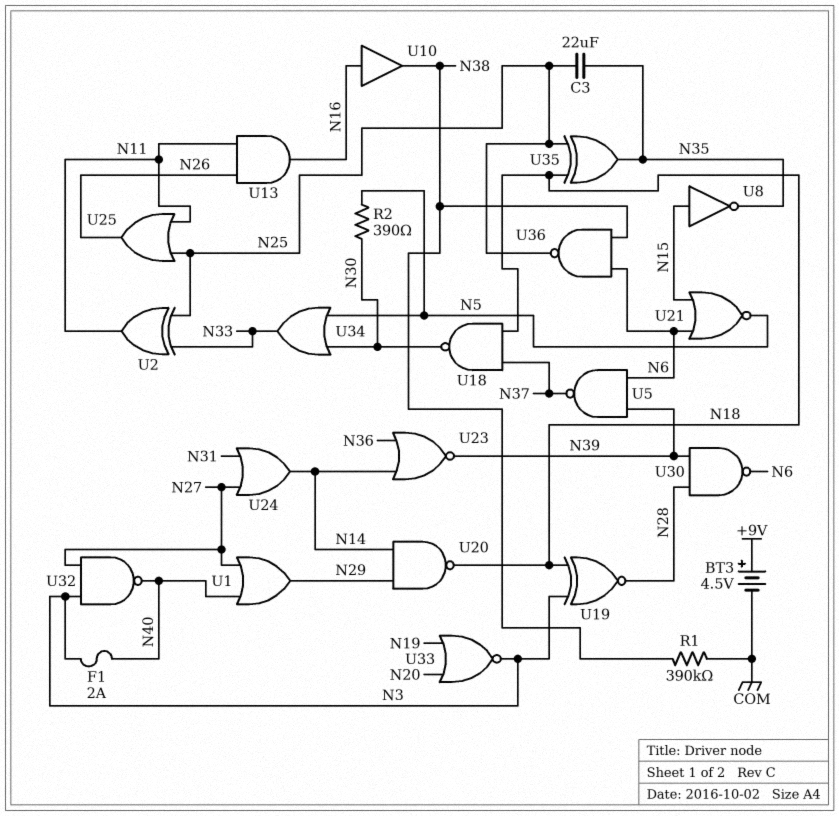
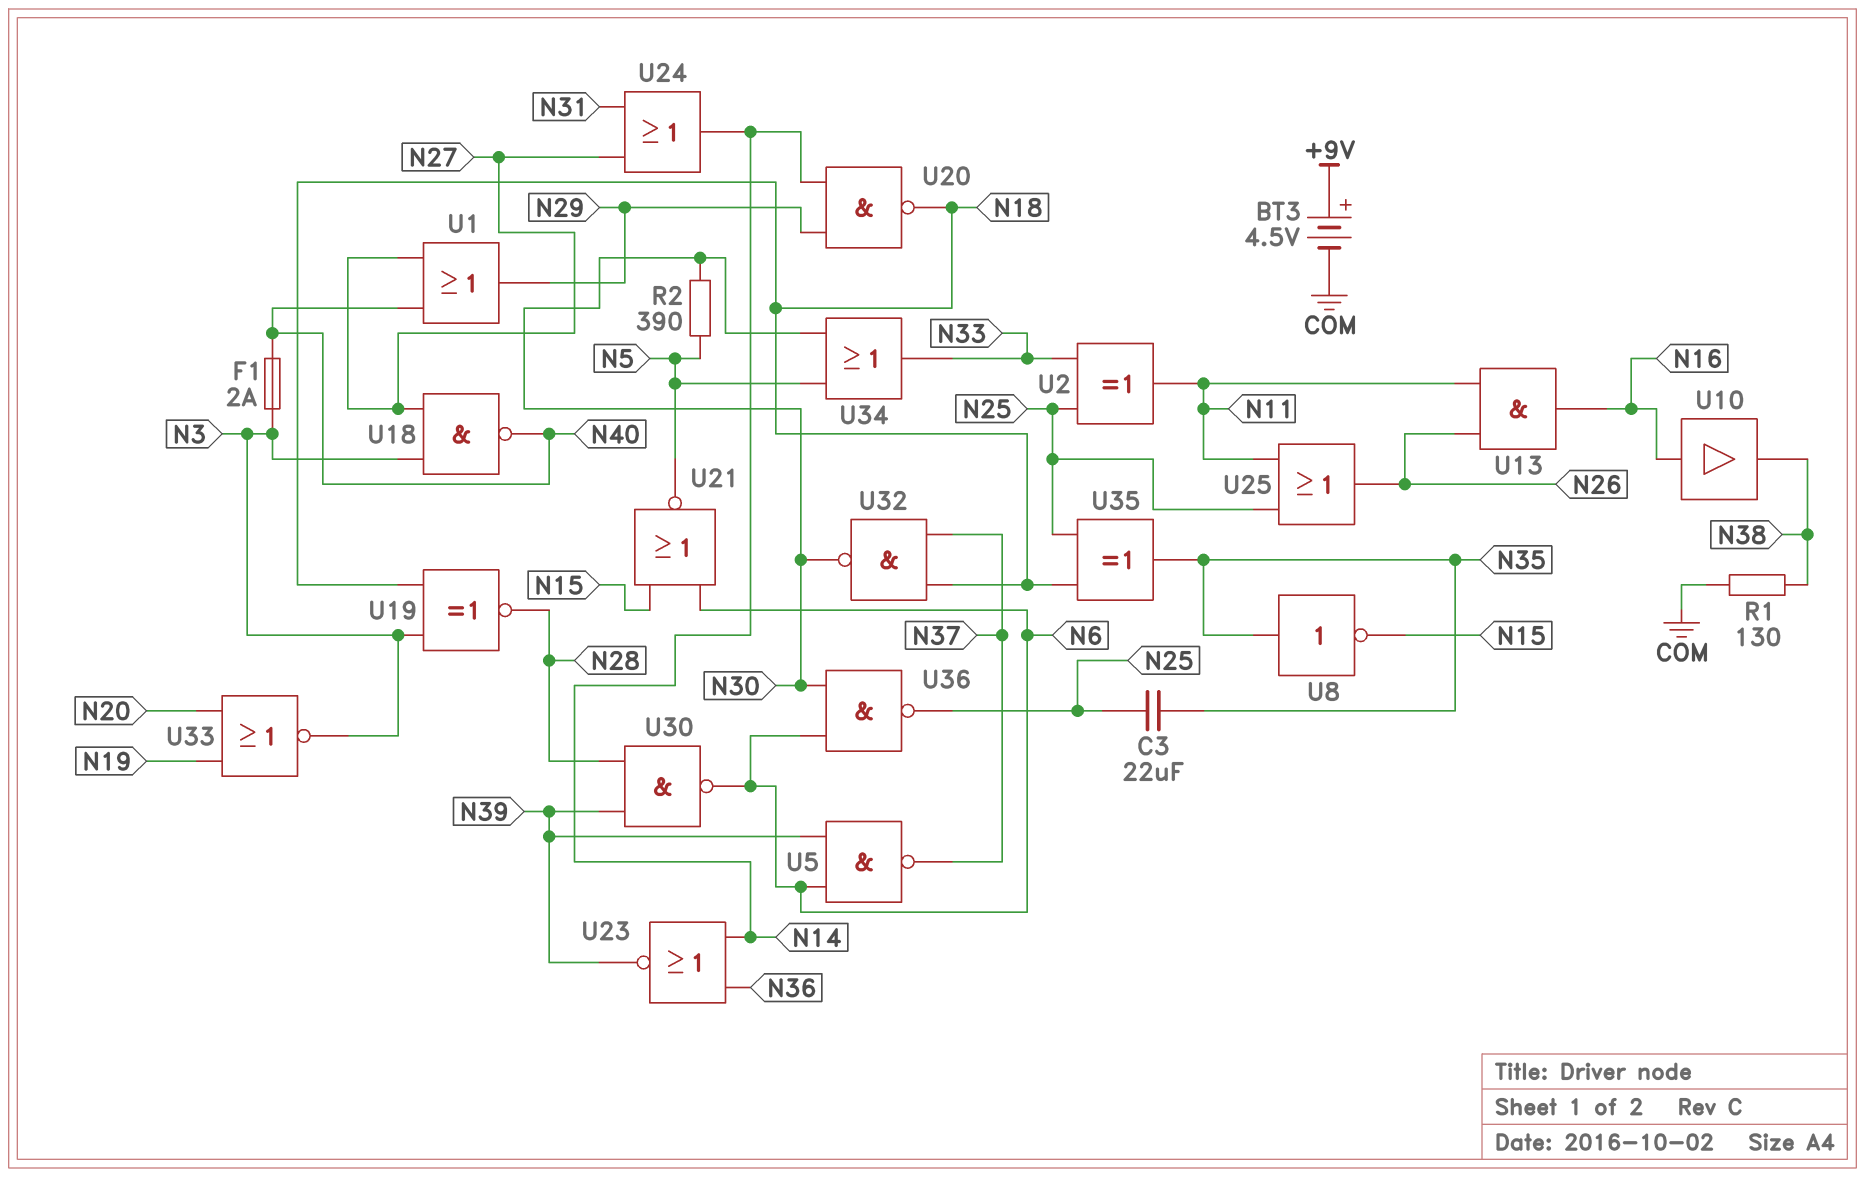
R1: 390k (COM, N38) -> 130 (COM, N38)
U8: NOT (in N15, out N35) -> NOT (in N35, out N15)
U18: NAND (in N18, in N37, out N30) -> NAND (in N3, in N27, out N40)
U32: NAND (in N3, in N27, out N40) -> NAND (in N18, in N37, out N30)
U36: NAND (in N6, in N38, out N25) -> NAND (in N6, in N30, out N25)

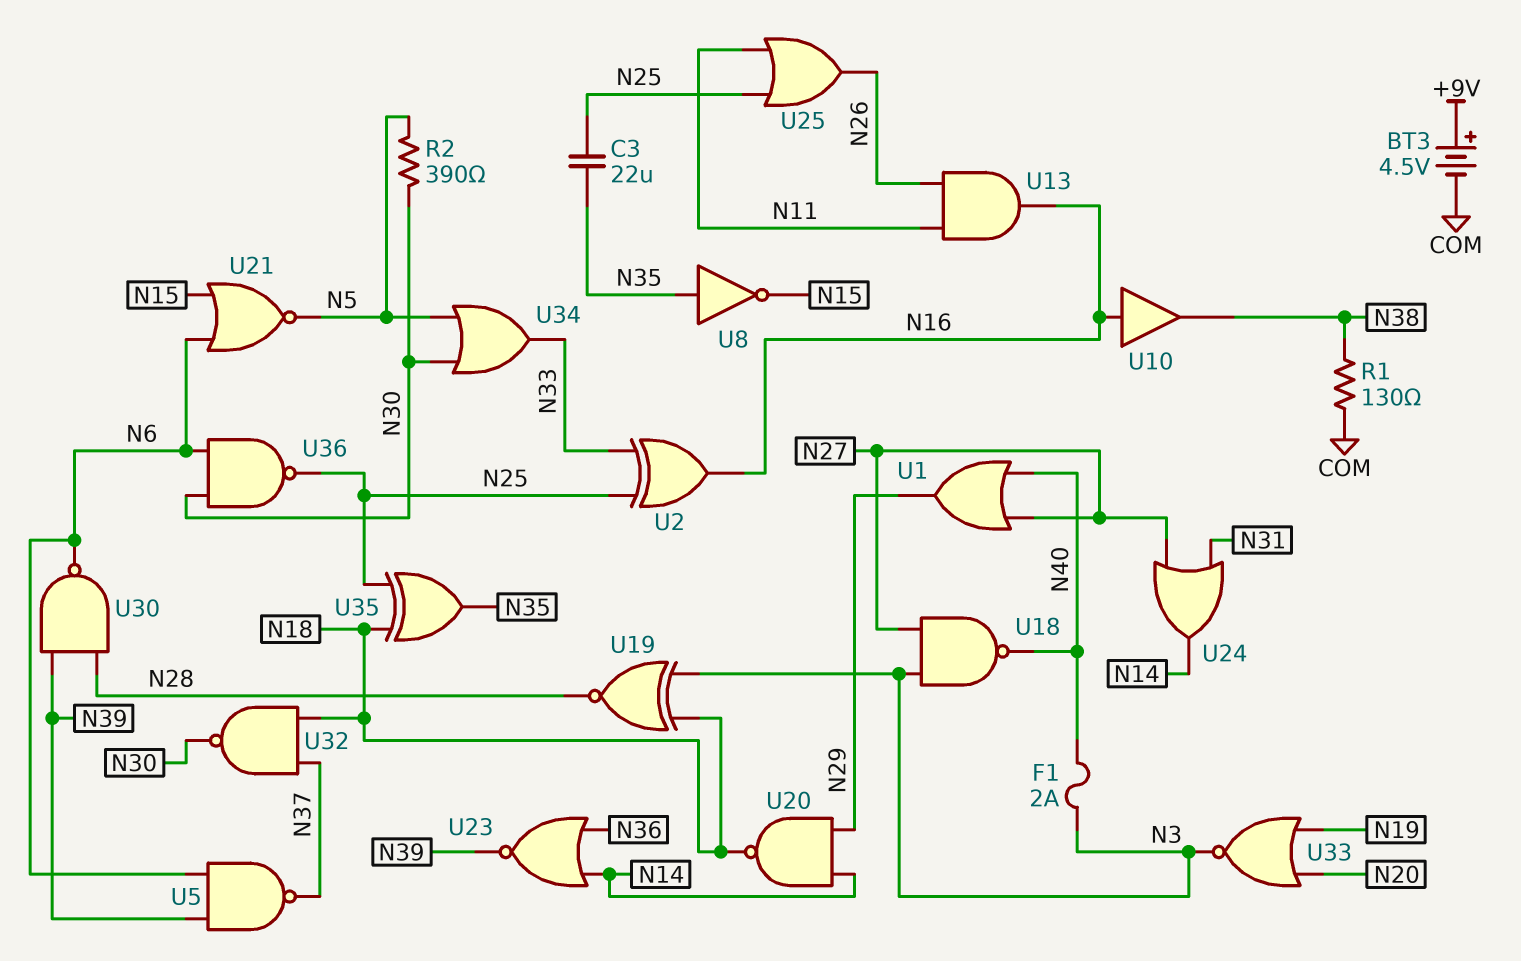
U2: XOR (in N25, in N33, out N11) -> XOR (in N25, in N33, out N16)

